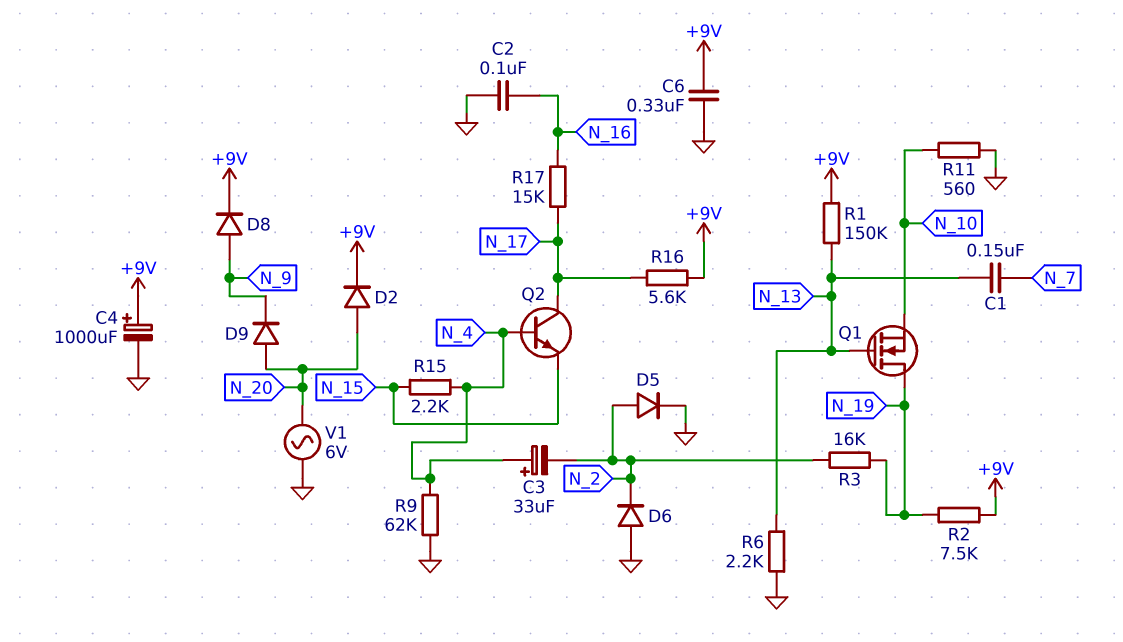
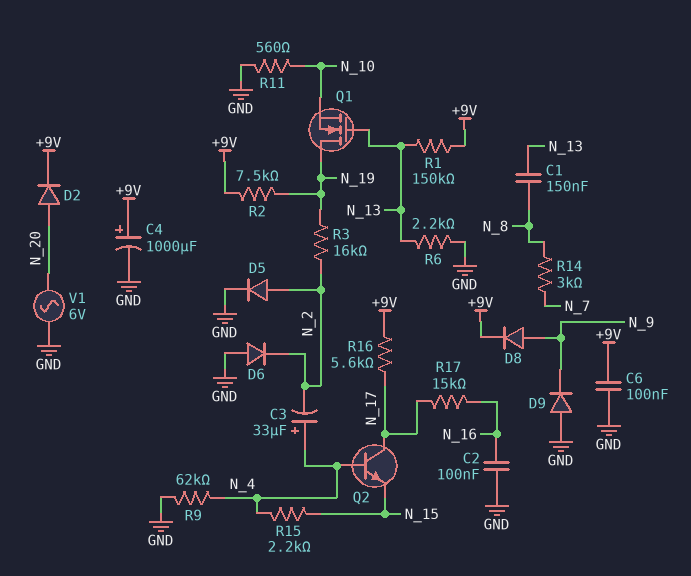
C1: 150nF (N_7, N_13) -> 150nF (N_8, N_13)
C6: 330nF (+9V, GND) -> 100nF (+9V, GND)
D9: diode (A N_20, K N_9) -> diode (A GND, K N_9)
R14: none -> 3k (N_7, N_8)

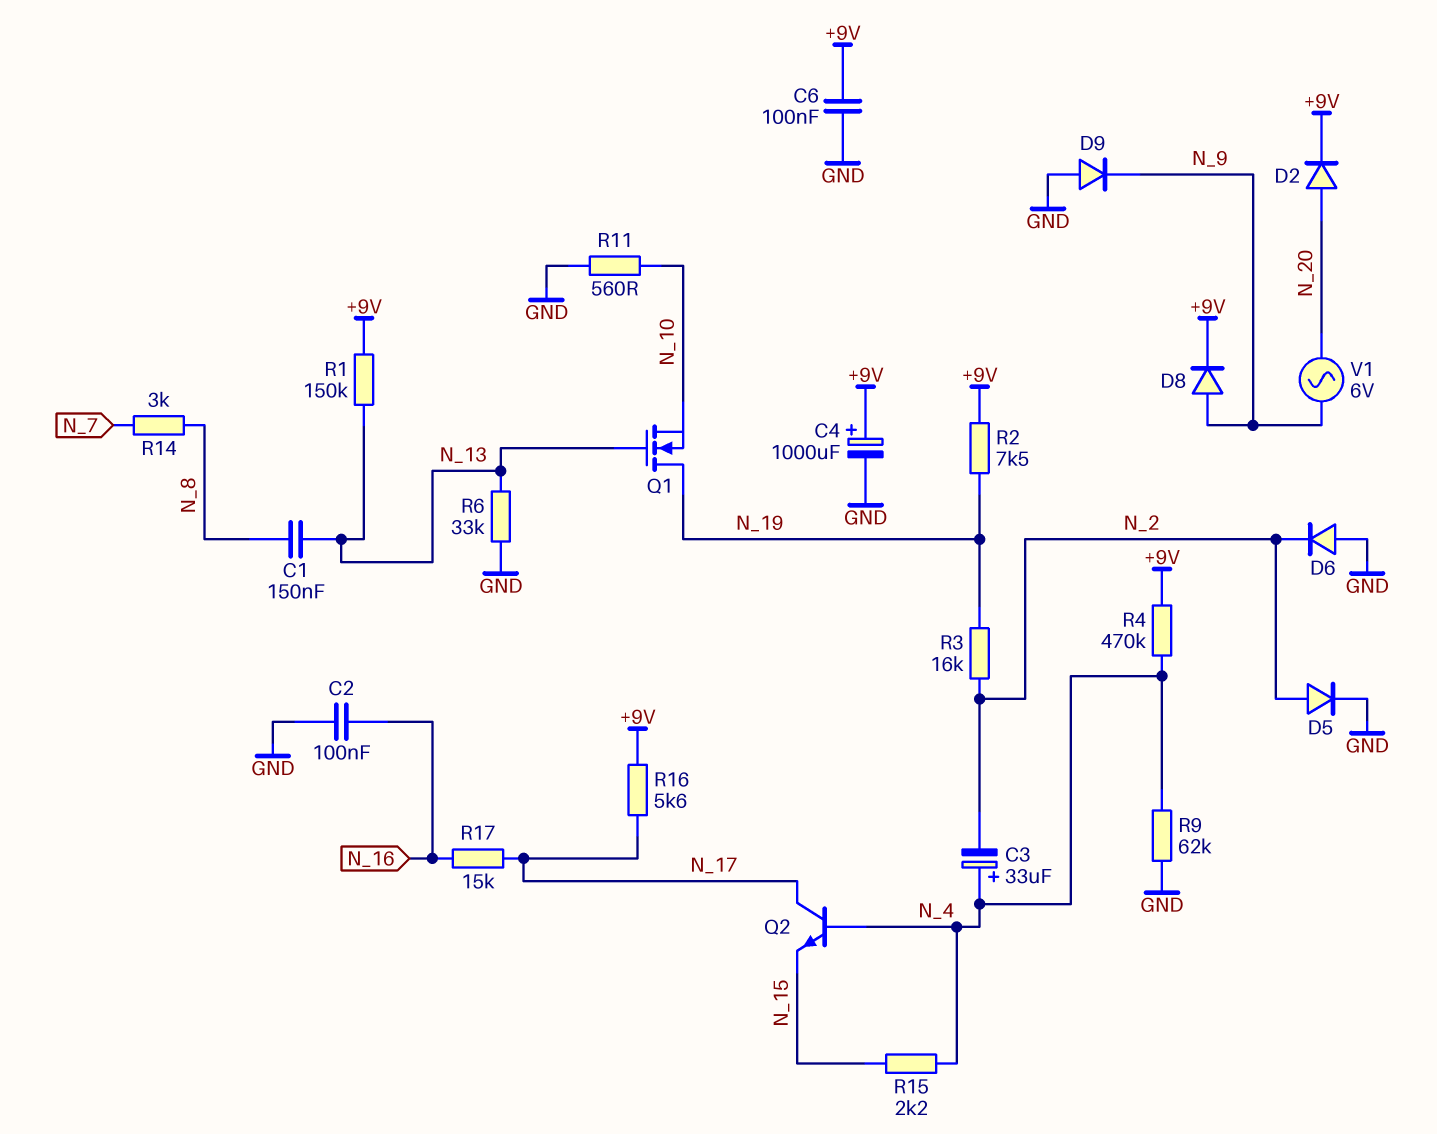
R4: none -> 470k (+9V, N_4)
R6: 2.2k (GND, N_13) -> 33k (GND, N_13)
V1: AC 6V (GND, N_20) -> AC 6V (N_9, N_20)

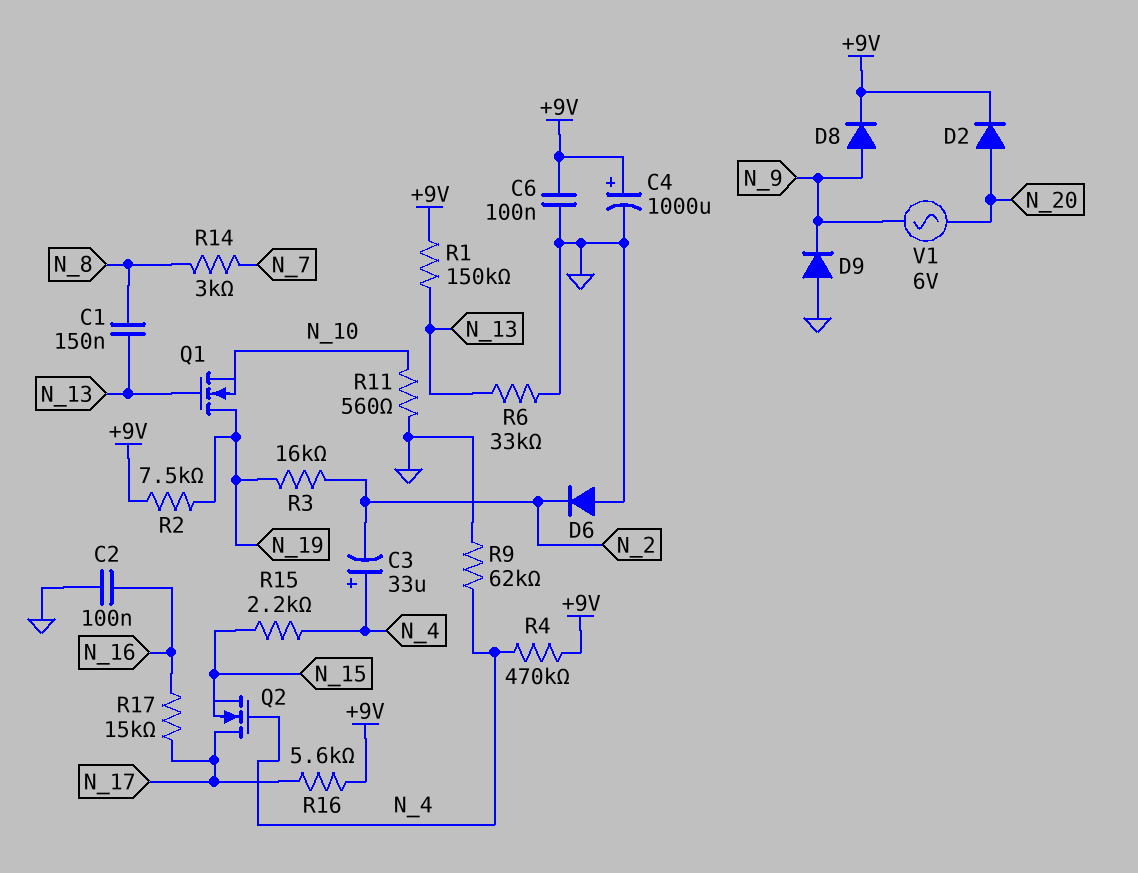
D5: diode (A N_2, K GND) -> none
Q2: NPN (B N_4, C N_17, E N_15) -> NMOS (G N_4, D N_17, S N_15)

